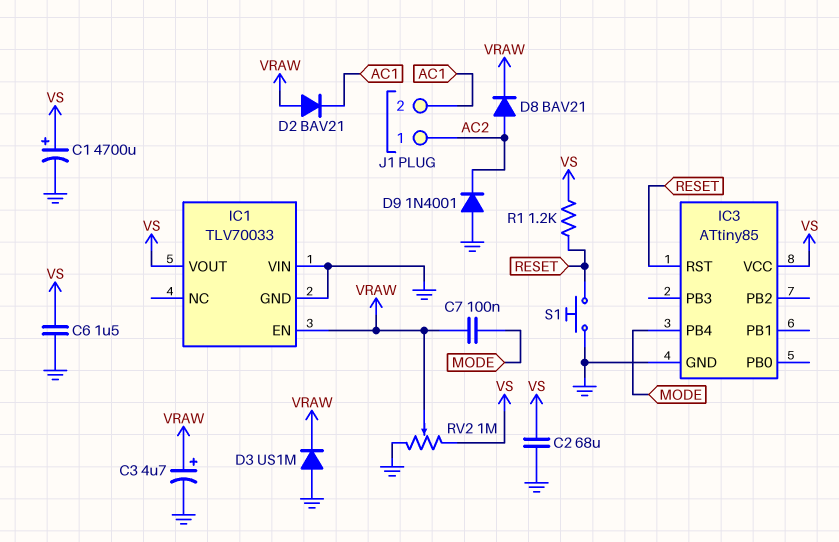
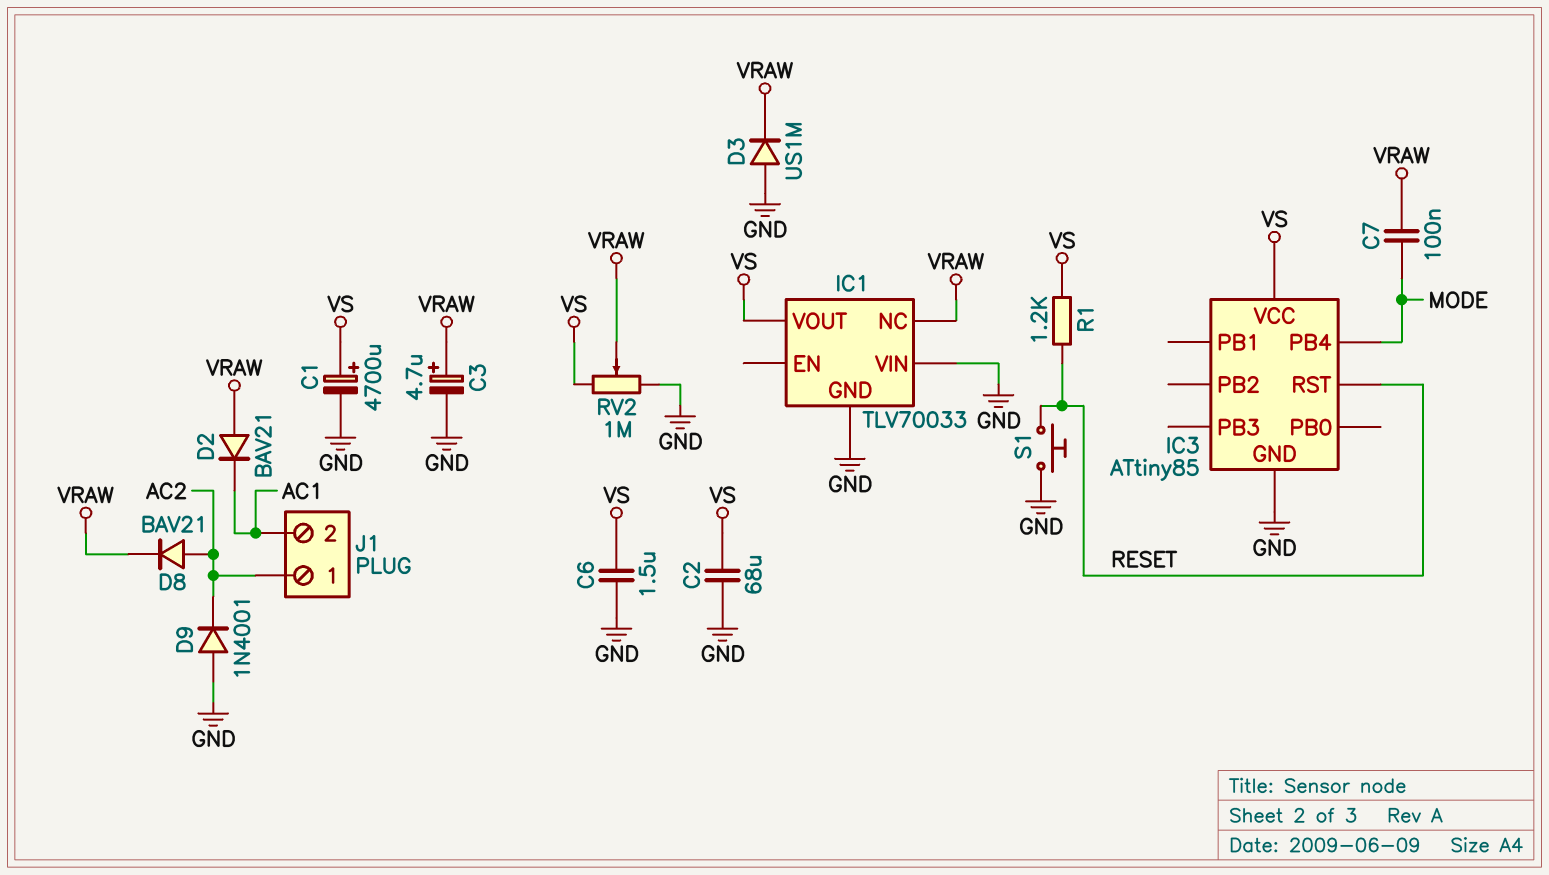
IC1 pin EN: VRAW -> none
IC1 pin NC: none -> VRAW

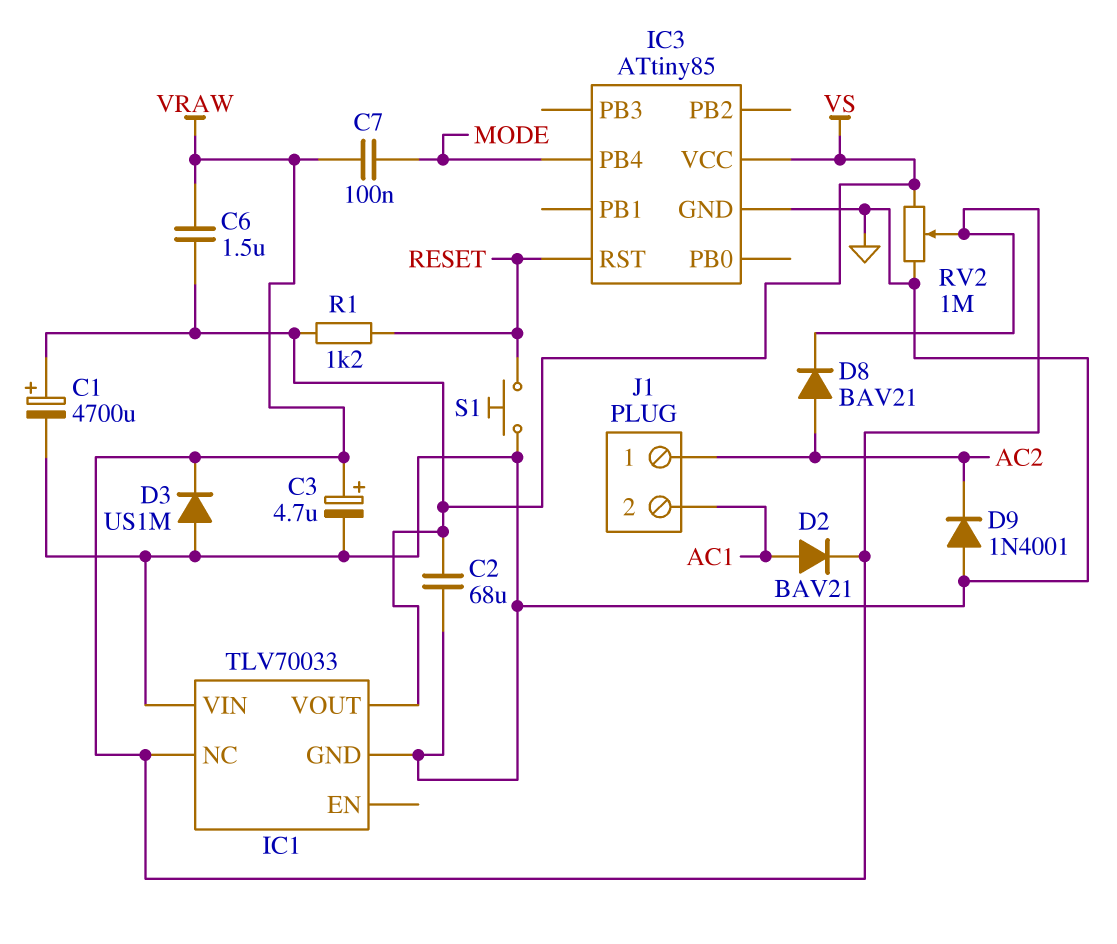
C6: 1.5uF (GND, VS) -> 1.5uF (VRAW, VS)
D2: diode BAV21 (A VRAW, K AC1) -> diode BAV21 (A AC1, K VRAW)

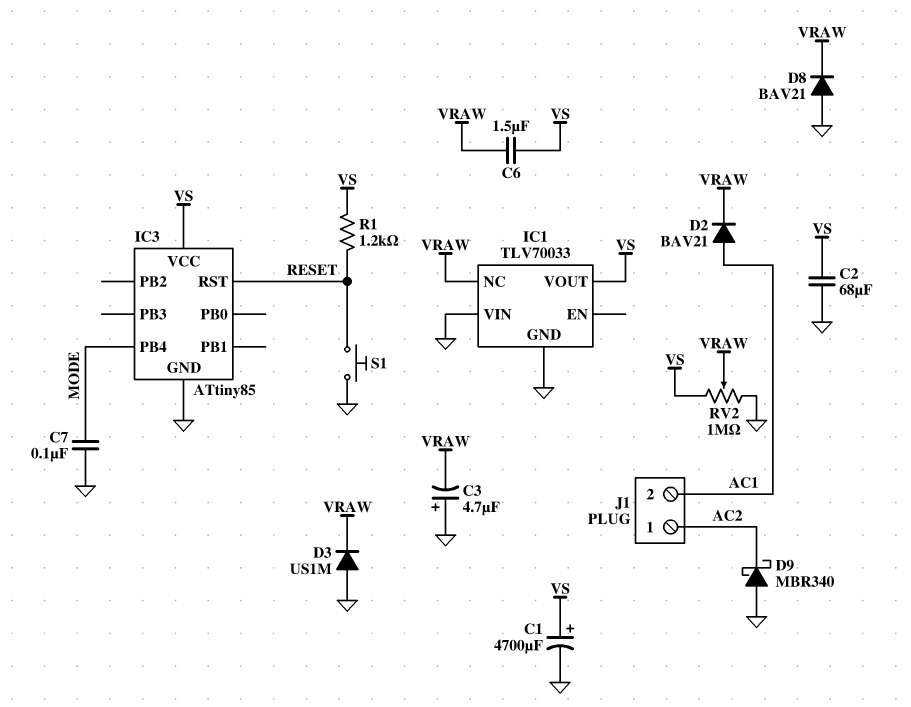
C3: 4.7uF (plus VRAW, minus GND) -> 4.7uF (plus GND, minus VRAW)
C7: 100nF (MODE, VRAW) -> 100nF (GND, MODE)
D8: diode BAV21 (A AC2, K VRAW) -> diode BAV21 (A GND, K VRAW)
D9: diode 1N4001 (A GND, K AC2) -> schottky MBR340 (A GND, K AC2)

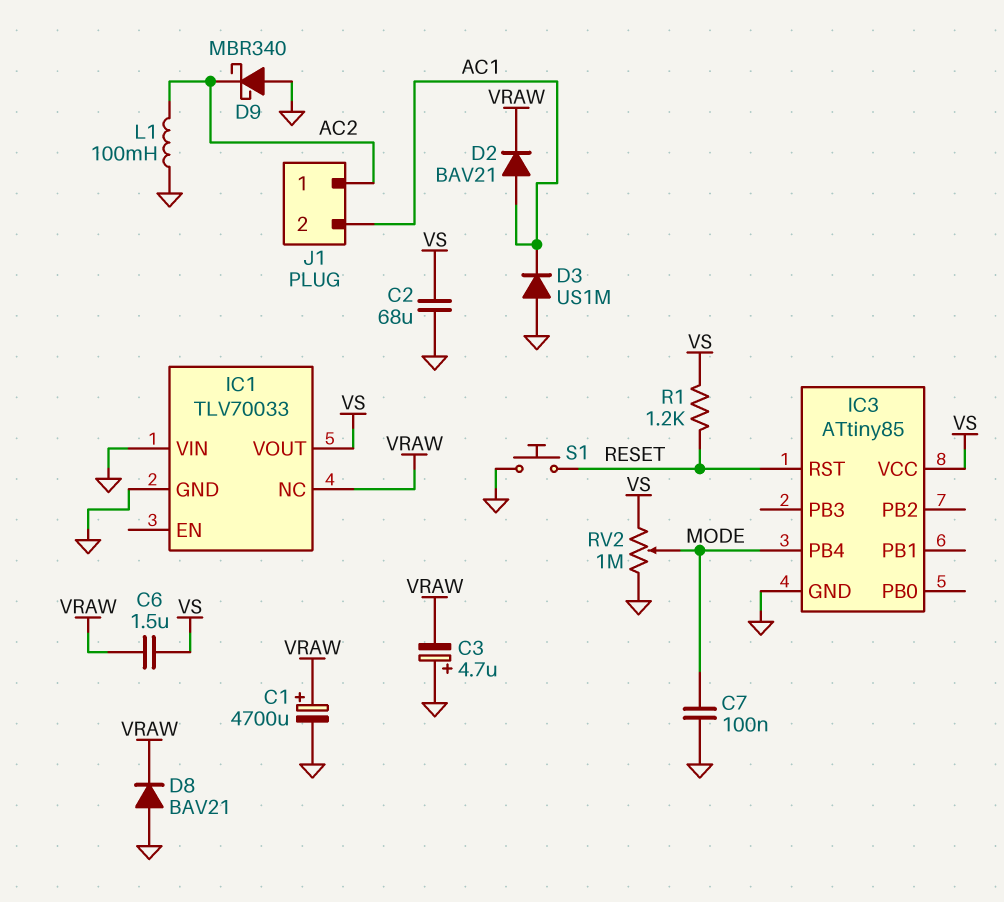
C1: 4700uF (plus VS, minus GND) -> 4700uF (plus VRAW, minus GND)
D3: diode US1M (A GND, K VRAW) -> diode US1M (A GND, K AC1)
L1: none -> 100mH (AC2, GND)
RV2: 1M (GND, VS, wiper VRAW) -> 1M (GND, VS, wiper MODE)

